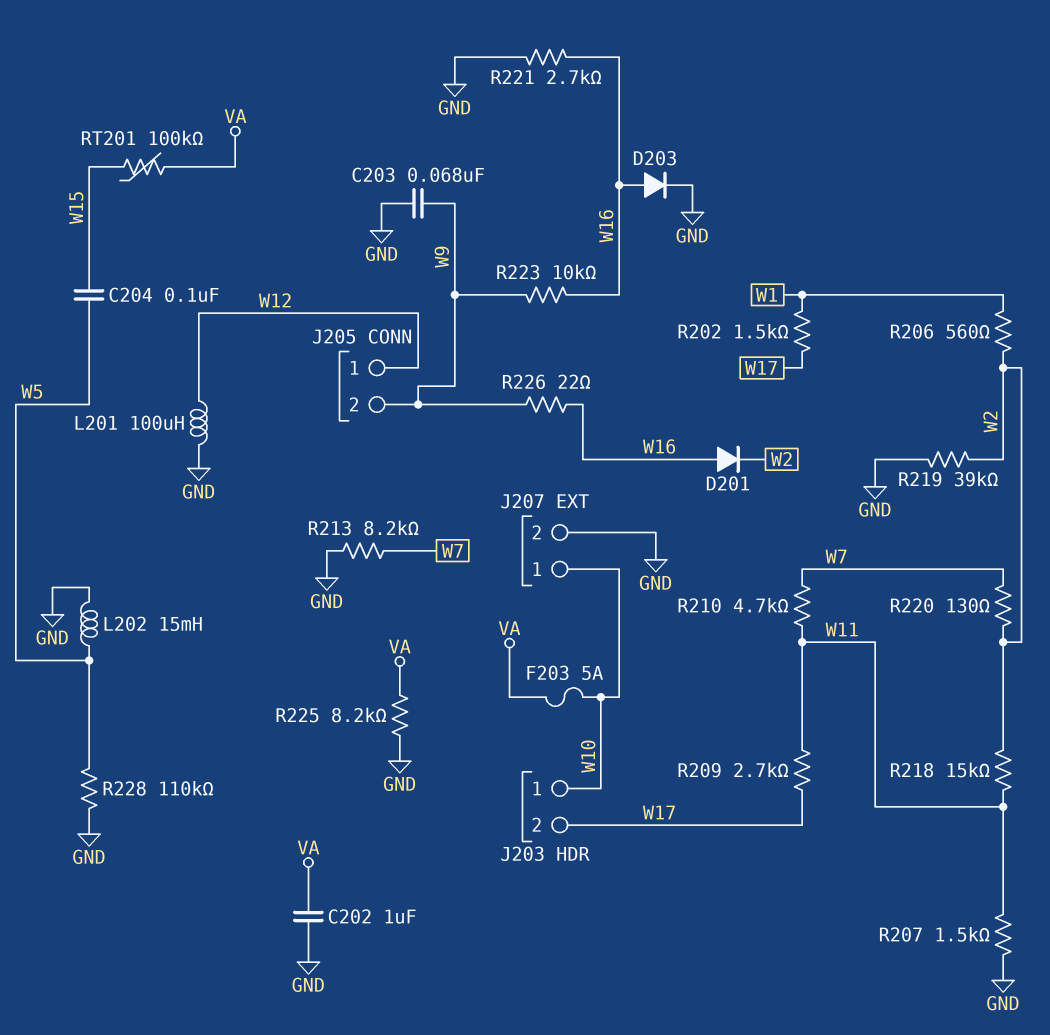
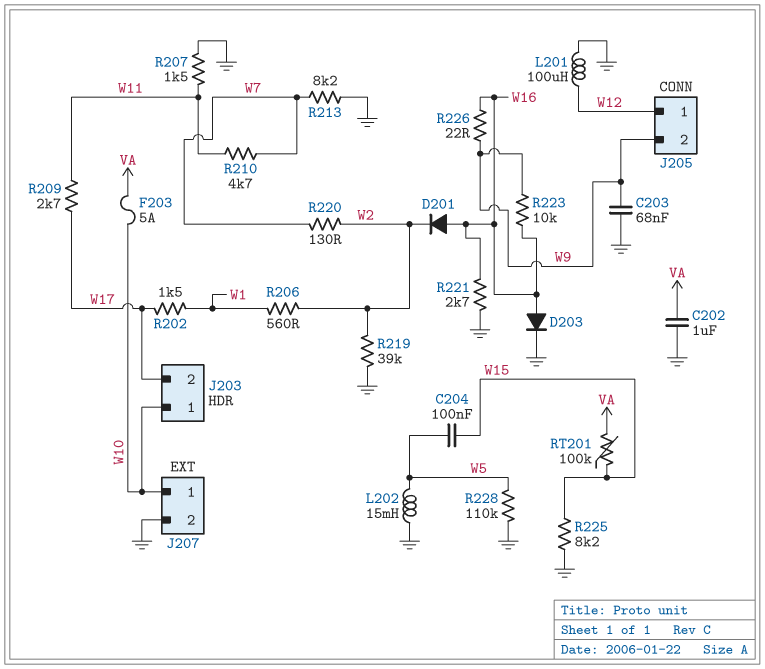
R218: 15k (W2, W11) -> none
R225: 8.2k (GND, VA) -> 8.2k (GND, W15)

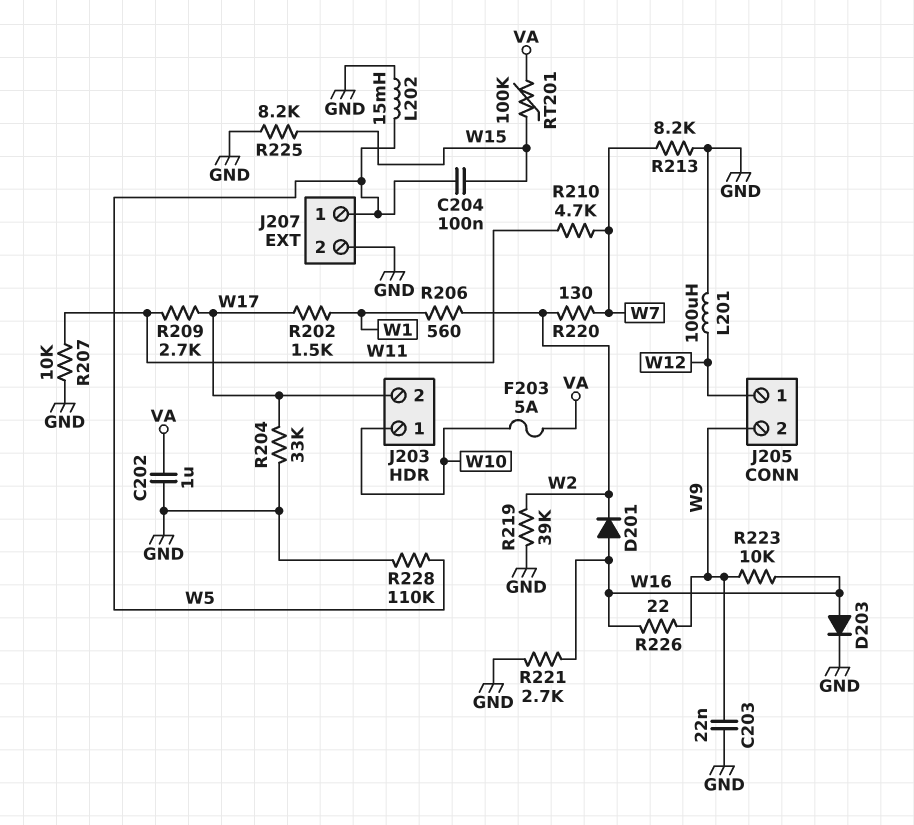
C203: 68nF (GND, W9) -> 22nF (GND, W9)
J207 pin 1: W10 -> W5
R204: none -> 33k (GND, W17)
R207: 1.5k (GND, W11) -> 10k (GND, W11)

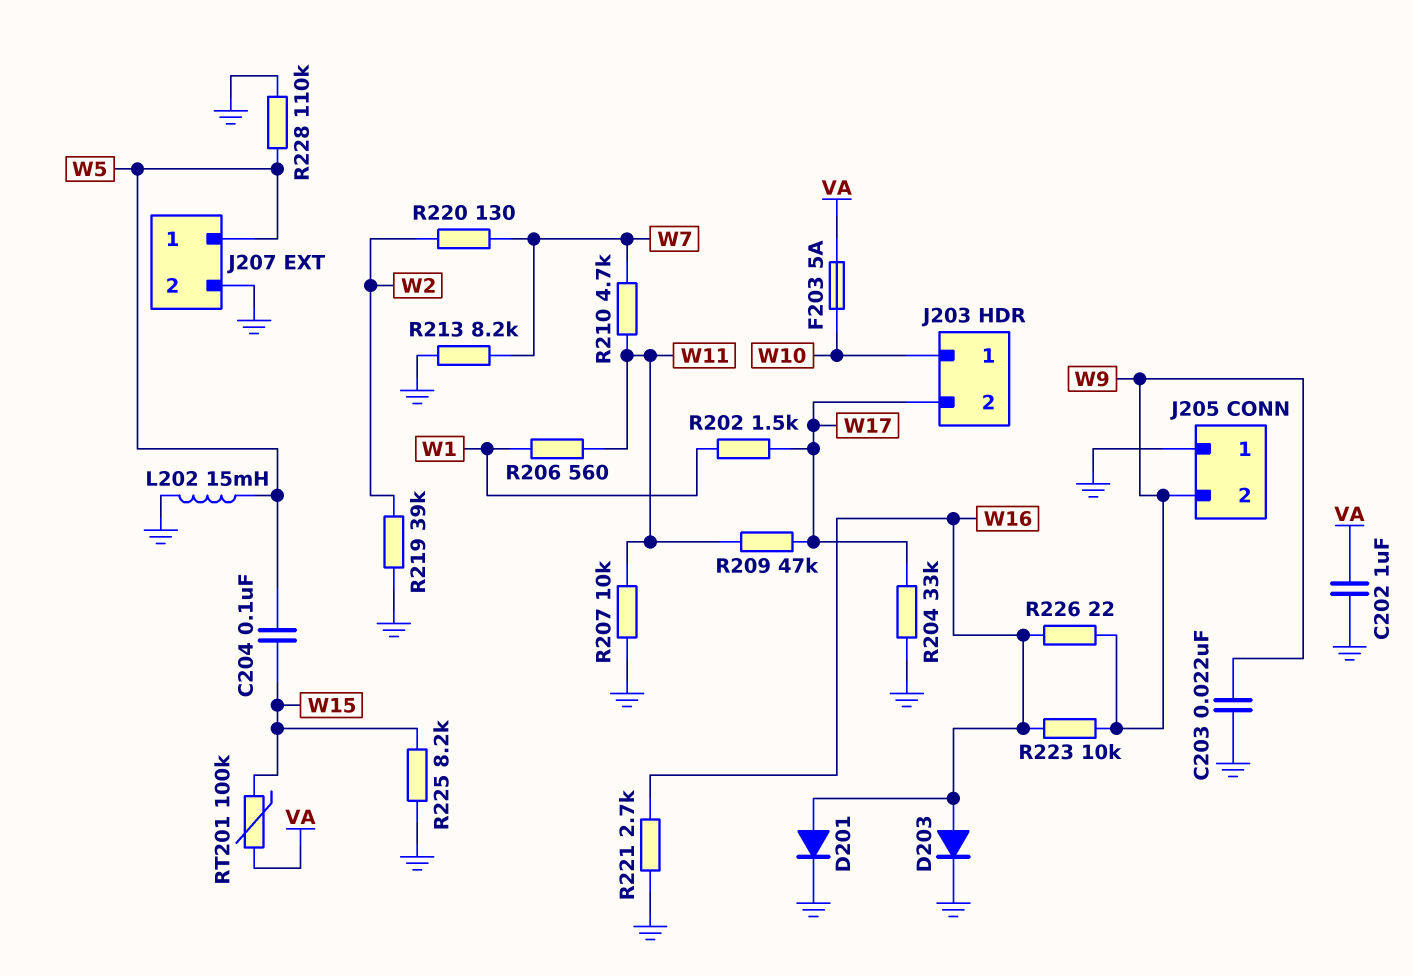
D201: diode (A W16, K W2) -> diode (A W16, K GND)
J205 pin 1: W12 -> GND
L201: 100uH (GND, W12) -> none
R206: 560 (W1, W2) -> 560 (W1, W11)
R209: 2.7k (W11, W17) -> 47k (W11, W17)

